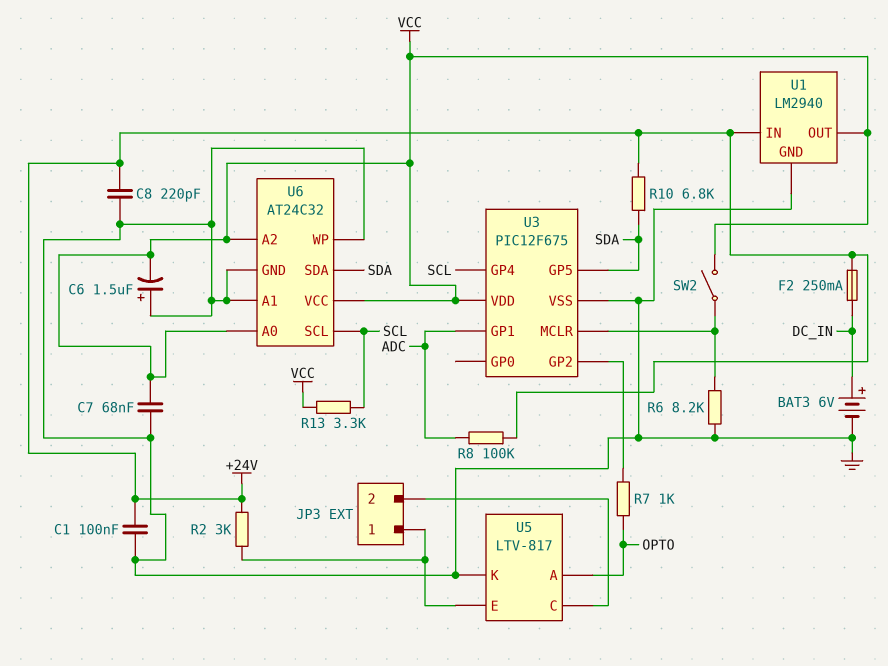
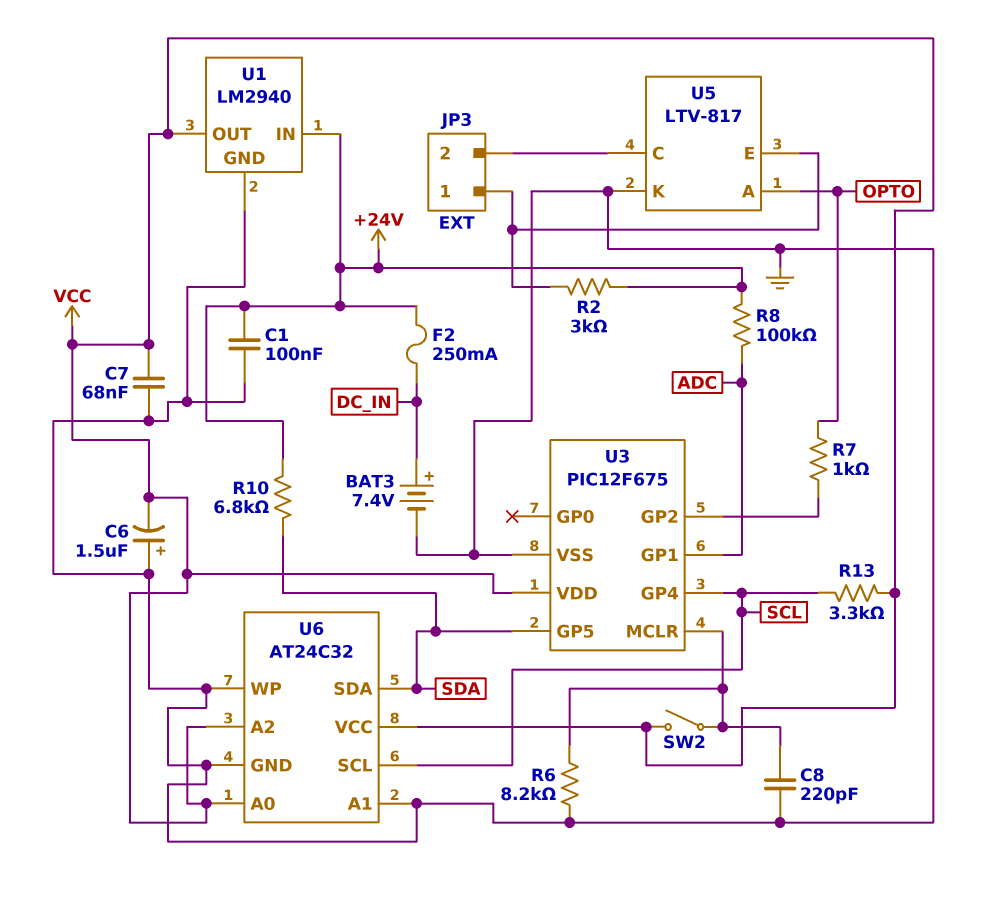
BAT3: 6V (plus DC_IN, minus GND) -> 7.4V (plus DC_IN, minus GND)
C8: 220pF (+24V, GND) -> 220pF (GND, U3/MCLR)

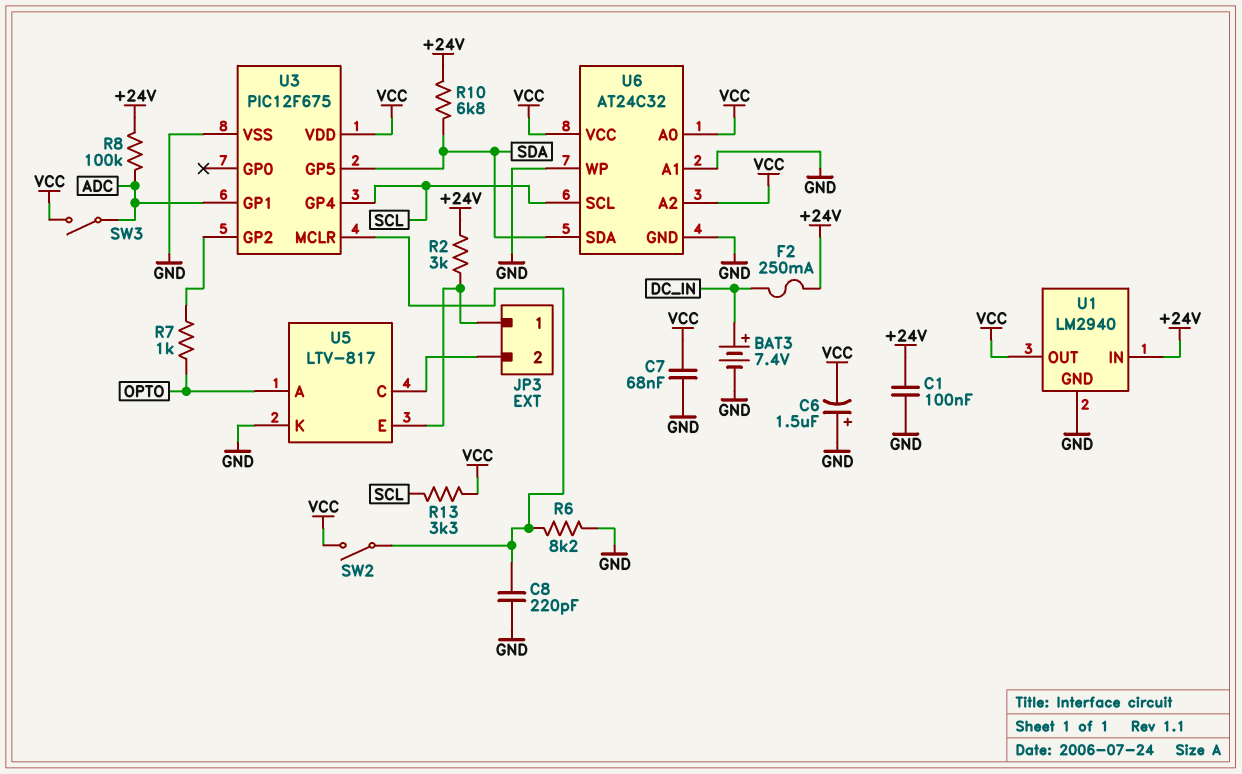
SW3: none -> switch (ADC, VCC)

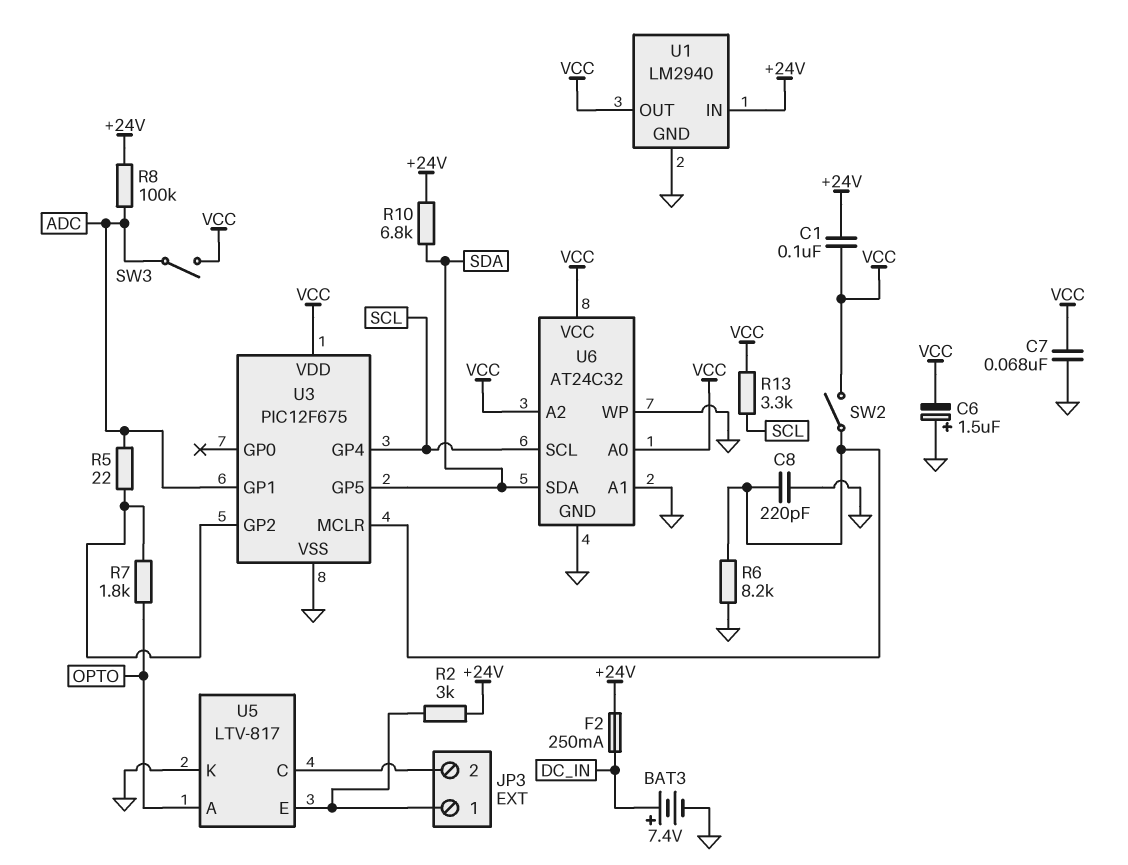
C1: 100nF (+24V, GND) -> 100nF (+24V, VCC)
R5: none -> 22 (ADC, U3/GP2)
R7: 1k (OPTO, U3/GP2) -> 1.8k (OPTO, U3/GP2)

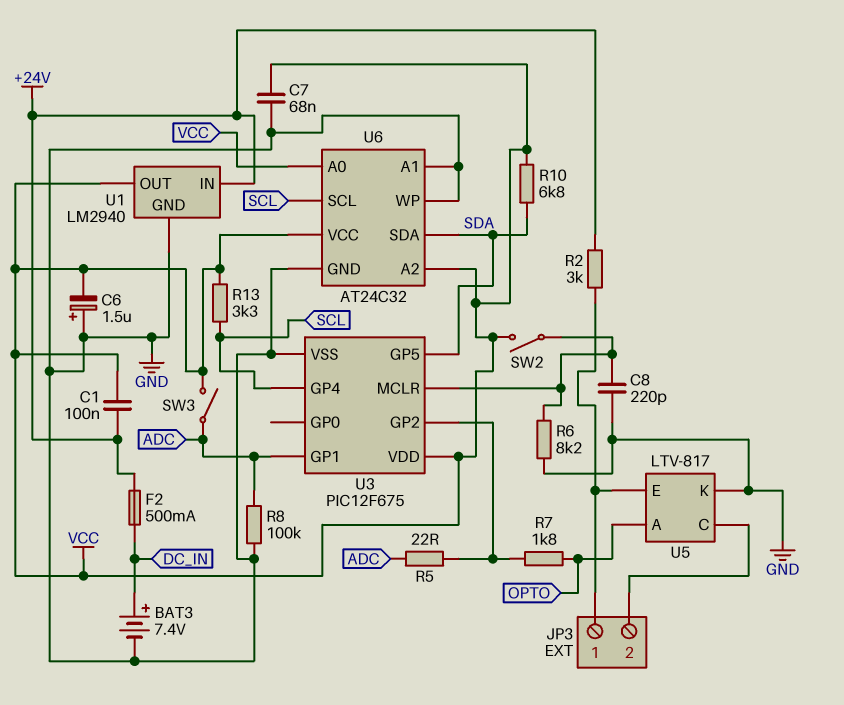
F2: 250mA (+24V, DC_IN) -> 500mA (+24V, DC_IN)
R8: 100k (+24V, ADC) -> 100k (ADC, GND)
R10: 6.8k (+24V, SDA) -> 6.8k (SDA, VCC)

